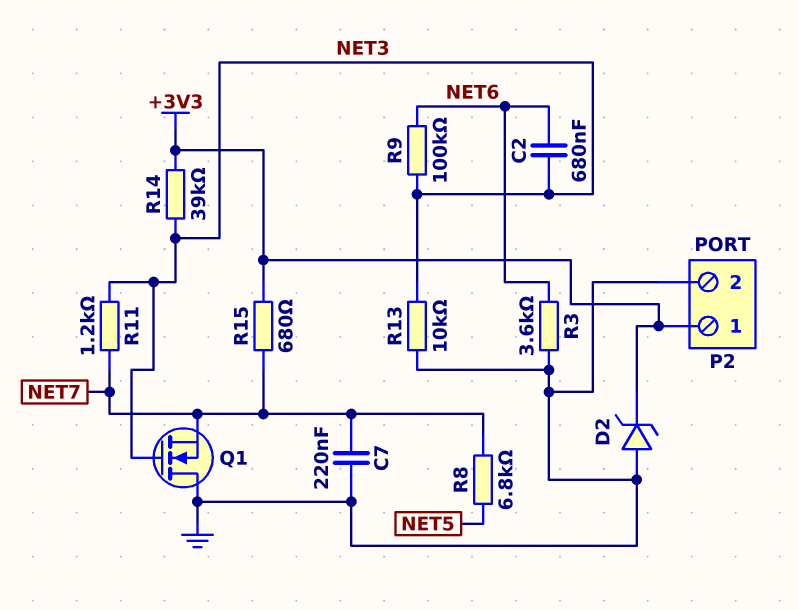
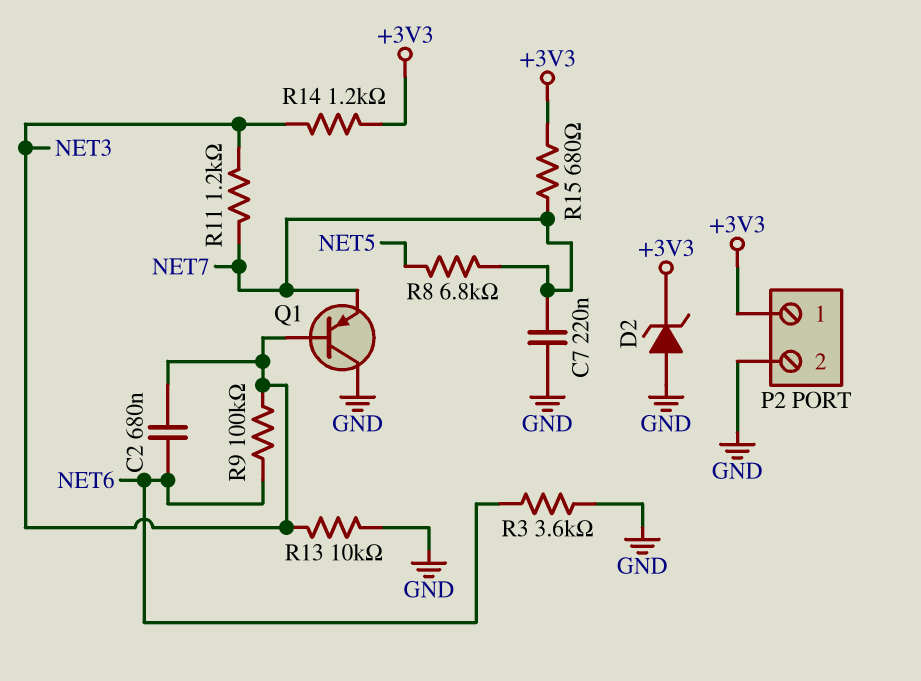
Q1: NMOS (G NET3, D GND, S NET7) -> PNP (B NET3, C GND, E NET7)
R14: 39k (+3V3, NET3) -> 1.2k (+3V3, NET3)

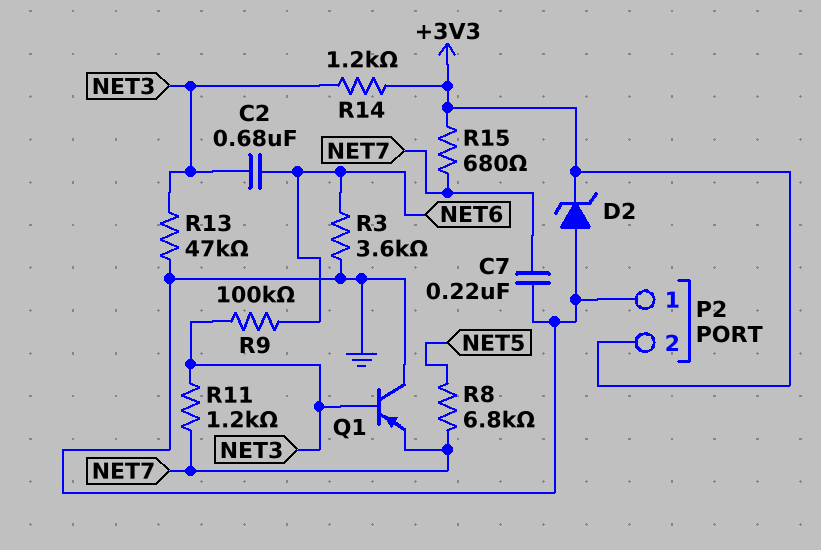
P2 pin 1: +3V3 -> GND
P2 pin 2: GND -> +3V3
R13: 10k (GND, NET3) -> 47k (GND, NET3)

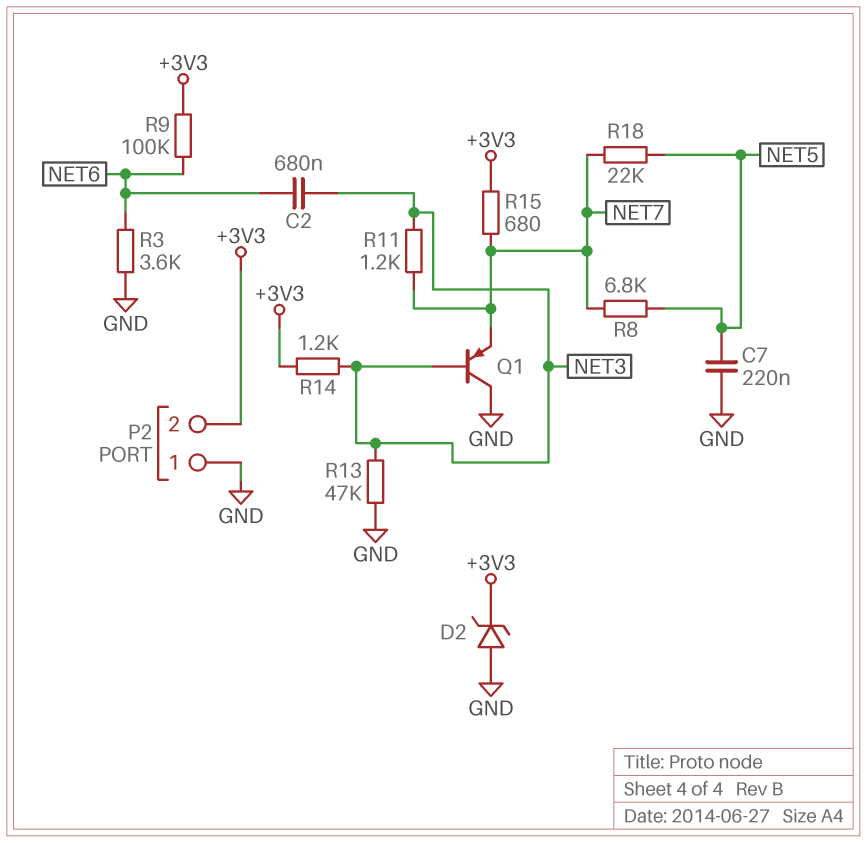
C7: 220nF (GND, NET7) -> 220nF (GND, NET5)
R9: 100k (NET3, NET6) -> 100k (+3V3, NET6)
R18: none -> 22k (NET5, NET7)

